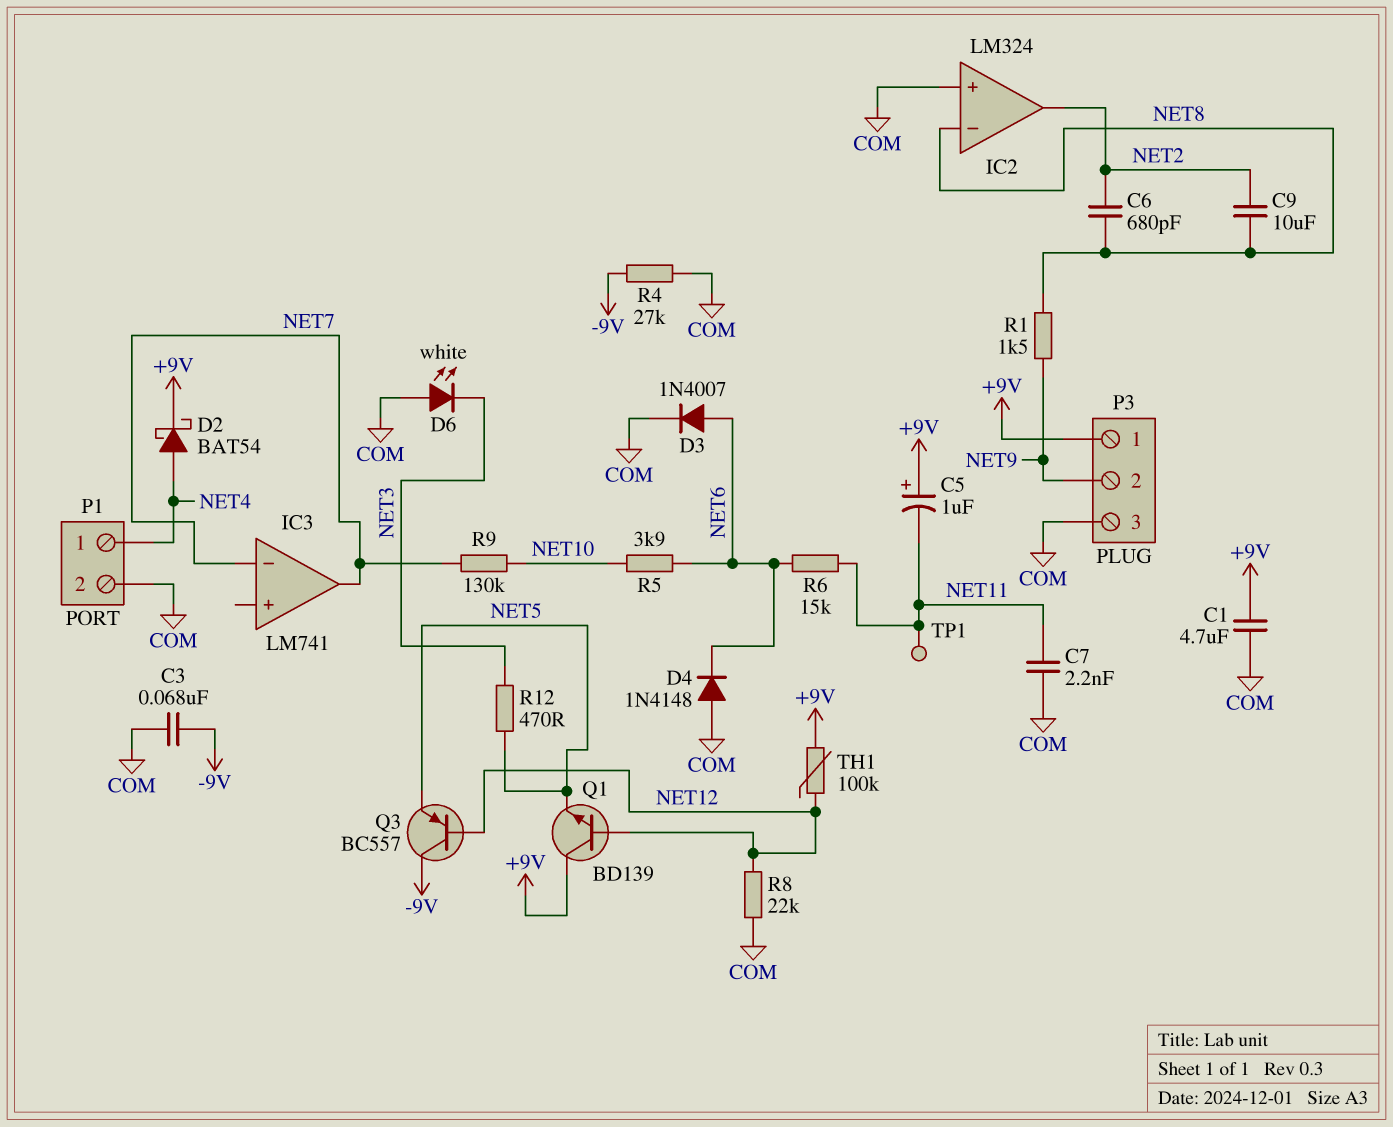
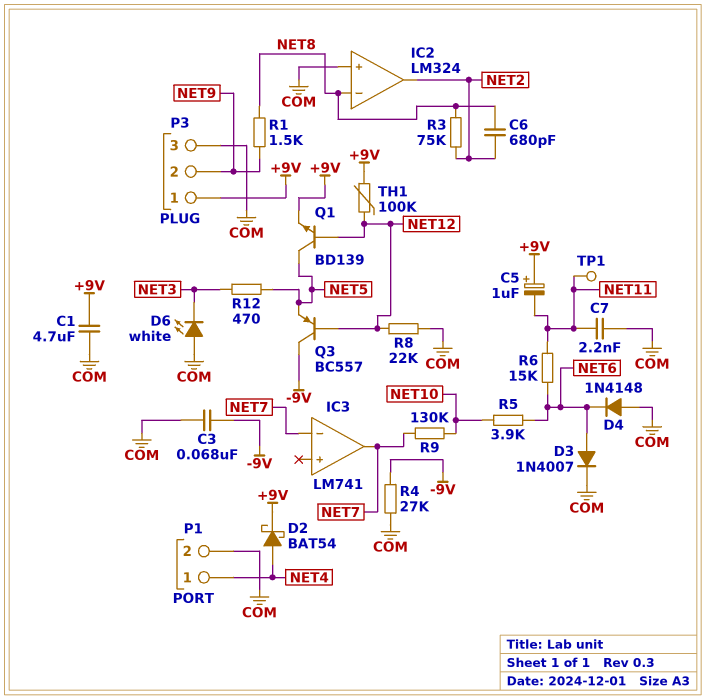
C9: 10uF (NET2, NET8) -> none
Q1: NPN BD139 (B NET12, C +9V, E NET5) -> NPN BD139 (B NET12, C NET5, E +9V)
R3: none -> 75k (NET2, NET8)

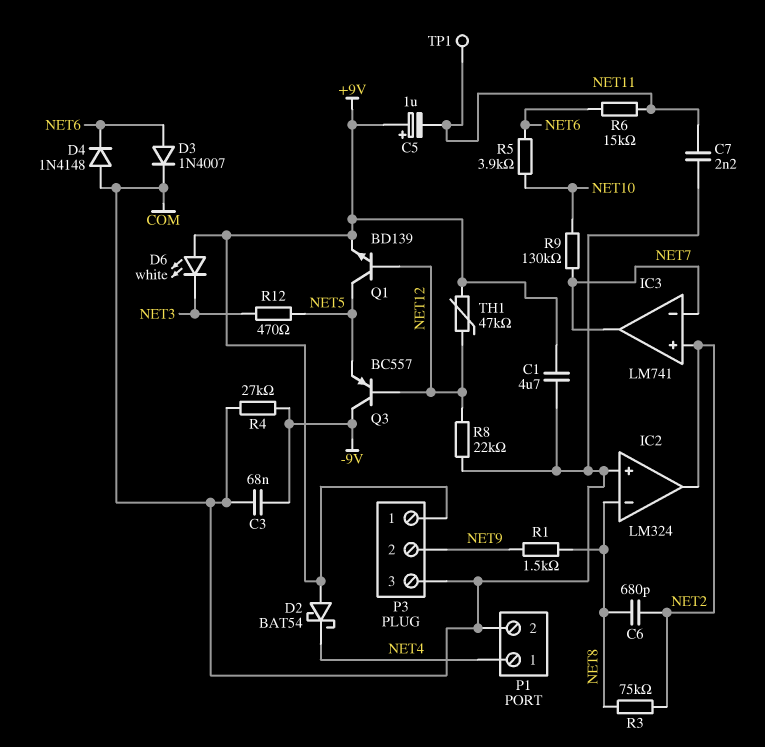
D2: schottky BAT54 (A NET4, K +9V) -> schottky BAT54 (A +9V, K NET4)
D6: LED white (A COM, K NET3) -> LED white (A +9V, K NET3)
IC3 pin in+: none -> NET2
TH1: 100k (+9V, NET12) -> 47k (+9V, NET12)

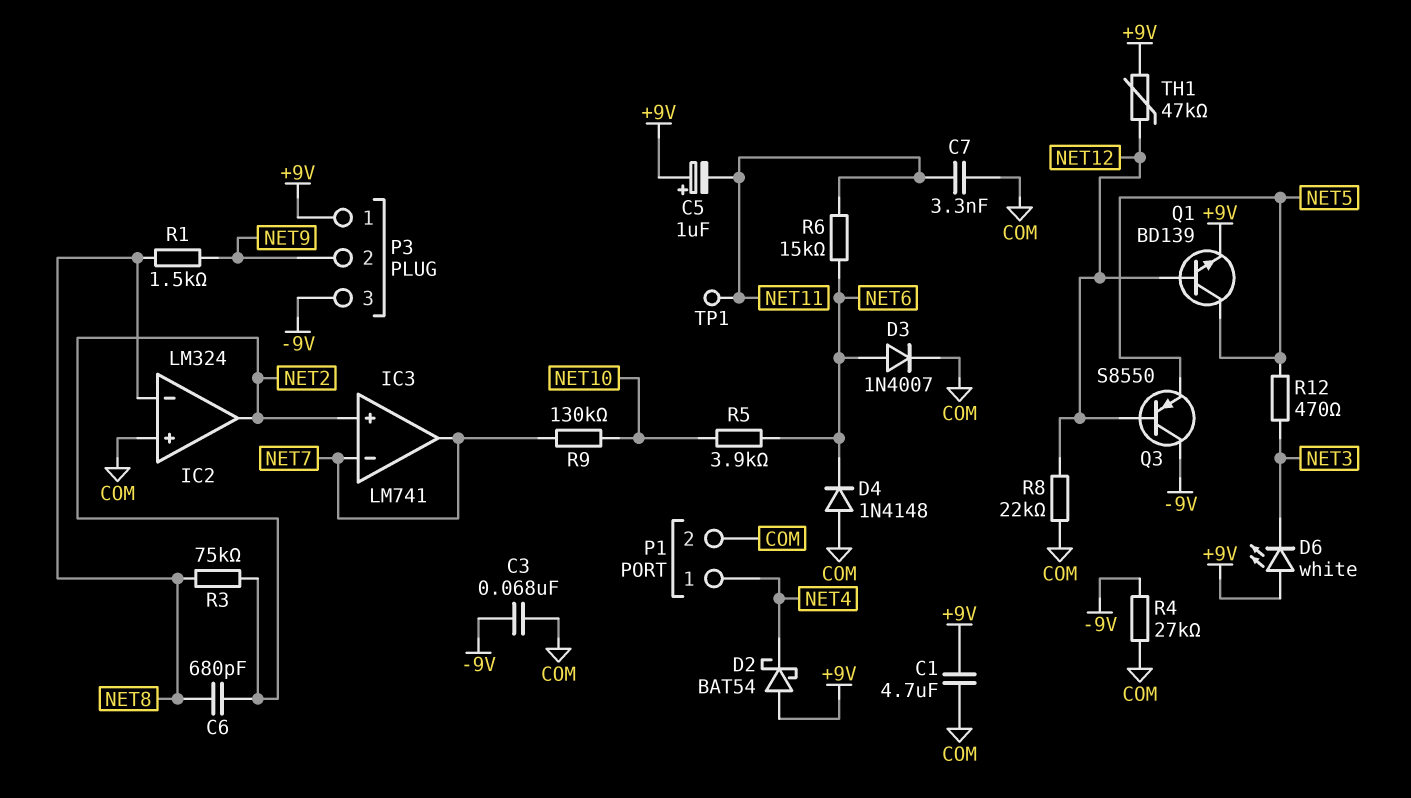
C7: 2.2nF (COM, NET11) -> 3.3nF (COM, NET11)
P3 pin 3: COM -> -9V
Q3: PNP BC557 (B NET12, C -9V, E NET5) -> PNP S8550 (B NET12, C -9V, E NET5)

